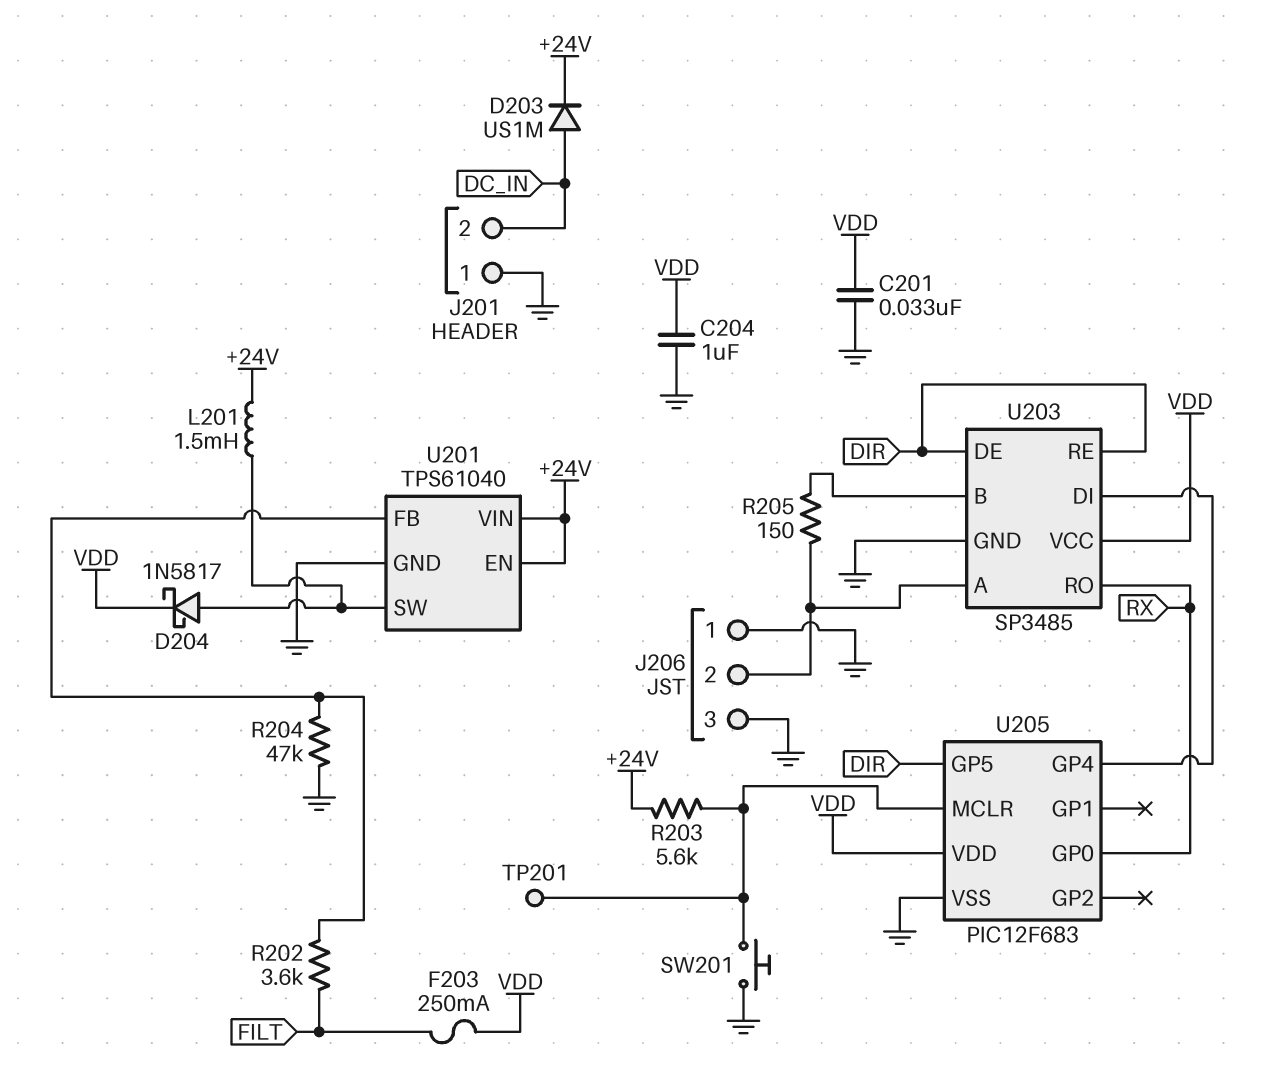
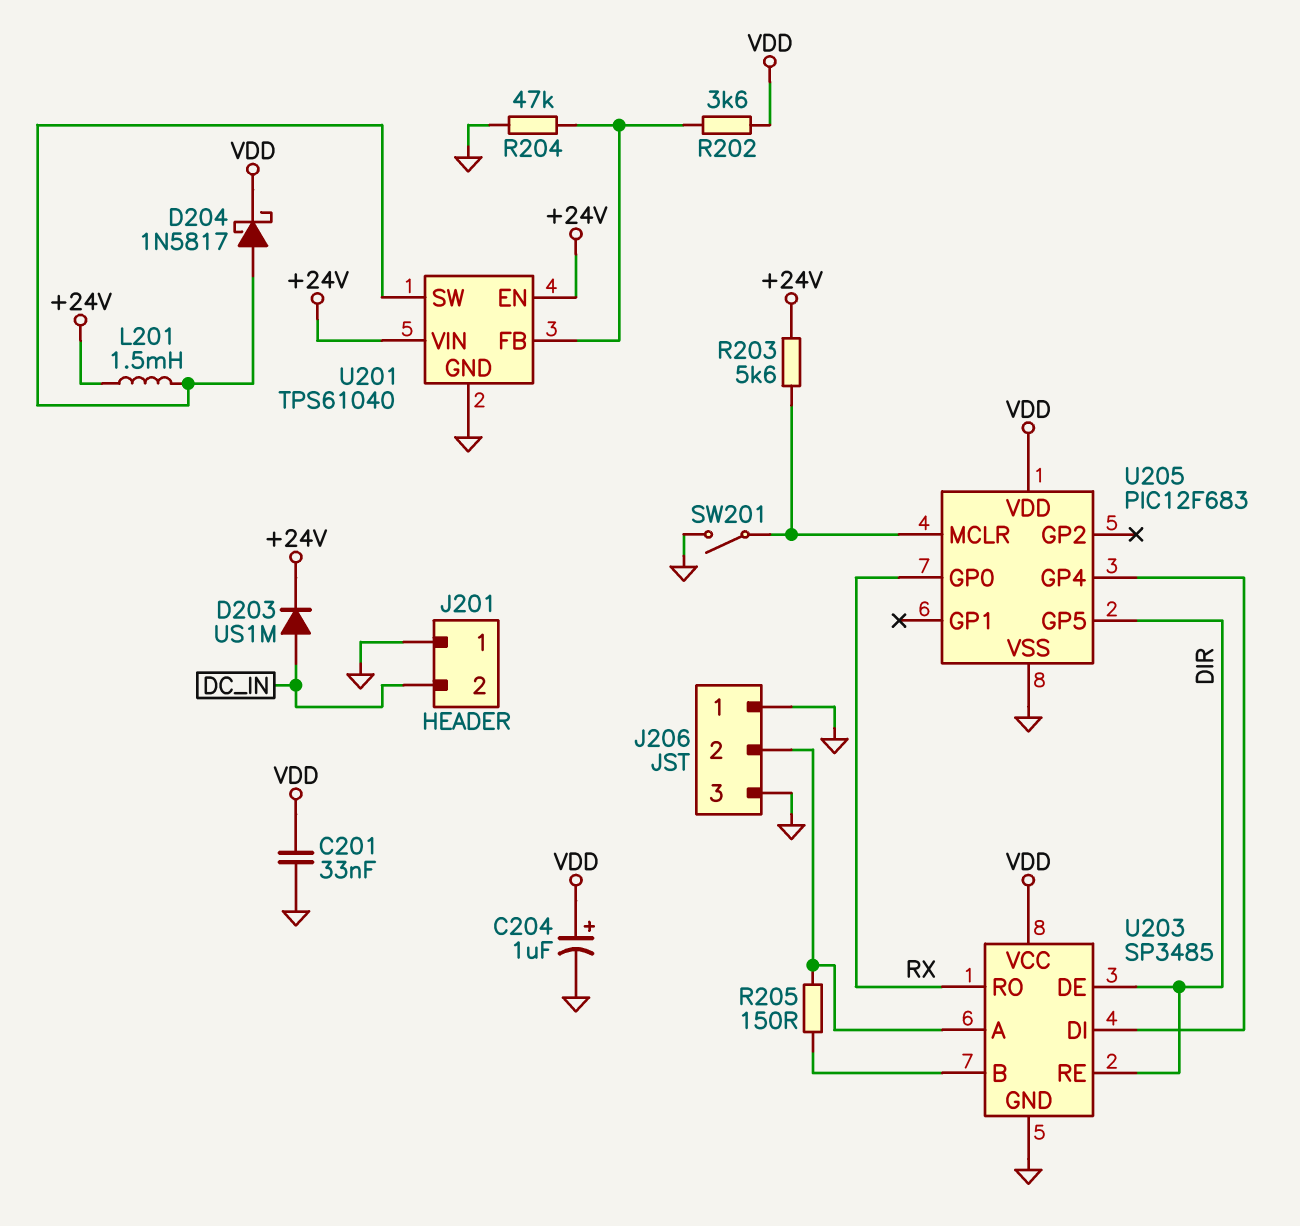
C204: 1uF (GND, VDD) -> 1uF (plus VDD, minus GND)
F203: 250mA (FILT, VDD) -> none
R202: 3.6k (FILT, U201/FB) -> 3.6k (U201/FB, VDD)
SW201: button (GND, U205/MCLR) -> switch (GND, U205/MCLR)
TP201: test point (U205/MCLR) -> none

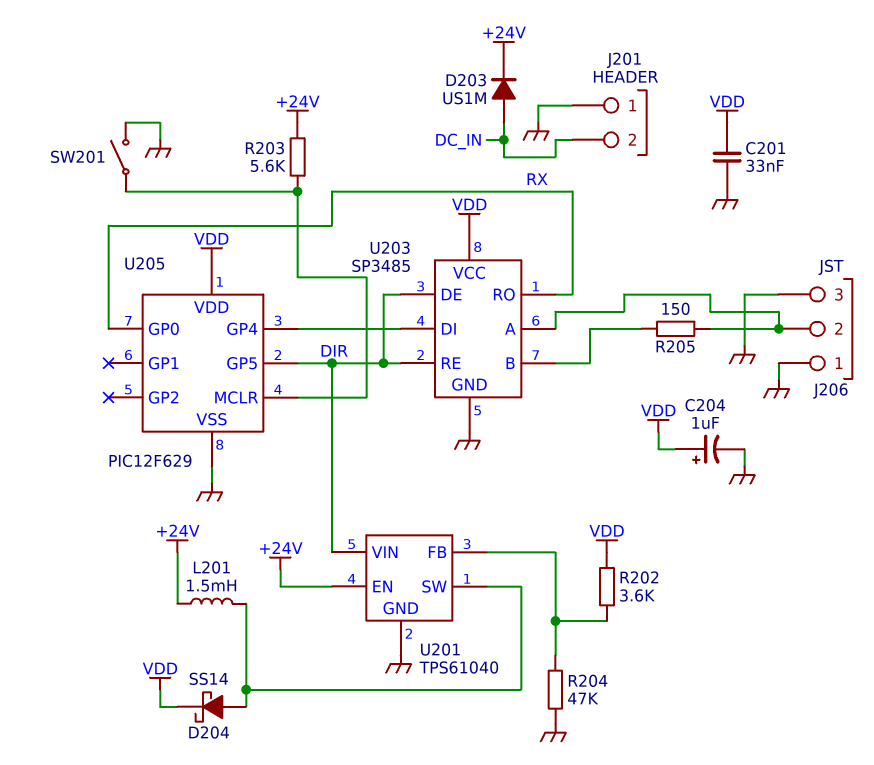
D204: schottky 1N5817 (A U201/SW, K VDD) -> schottky SS14 (A U201/SW, K VDD)
U201 pin VIN: +24V -> DIR
U205: PIC12F683 -> PIC12F629

